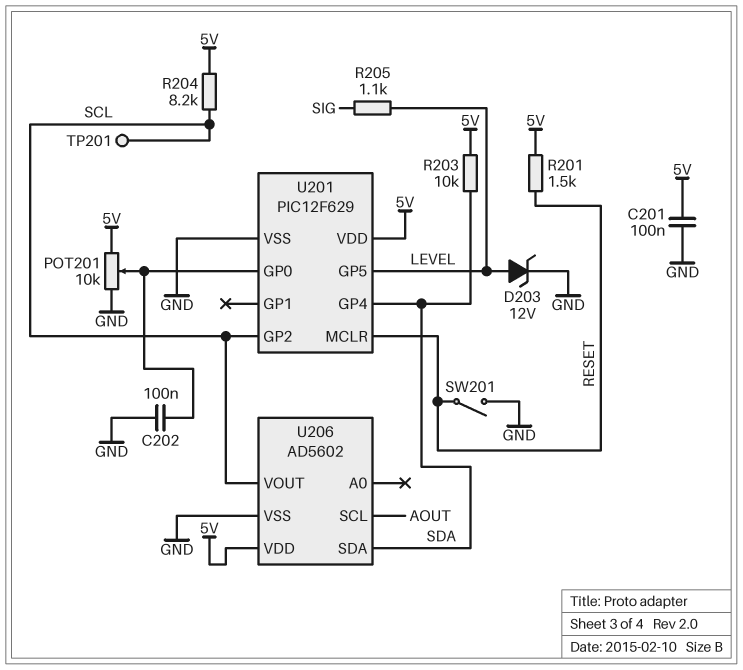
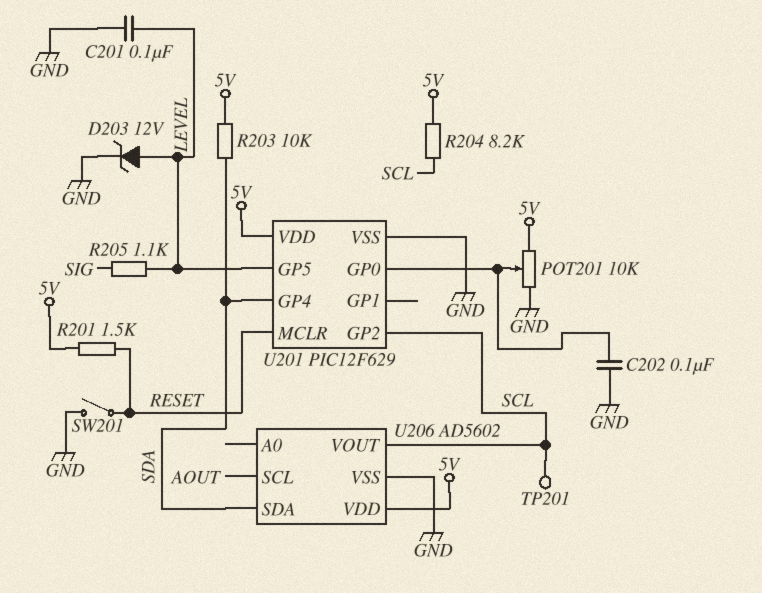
C201: 100nF (5V, GND) -> 100nF (GND, LEVEL)

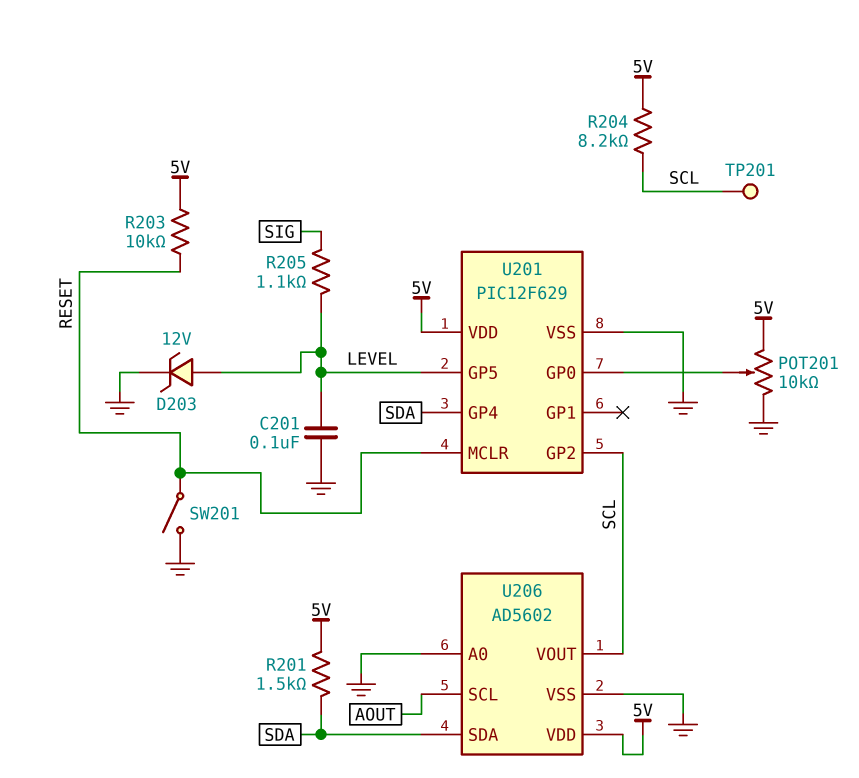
C202: 100nF (GND, U201/GP0) -> none
R201: 1.5k (5V, RESET) -> 1.5k (5V, SDA)
R203: 10k (5V, SDA) -> 10k (5V, RESET)
U206 pin A0: none -> GND

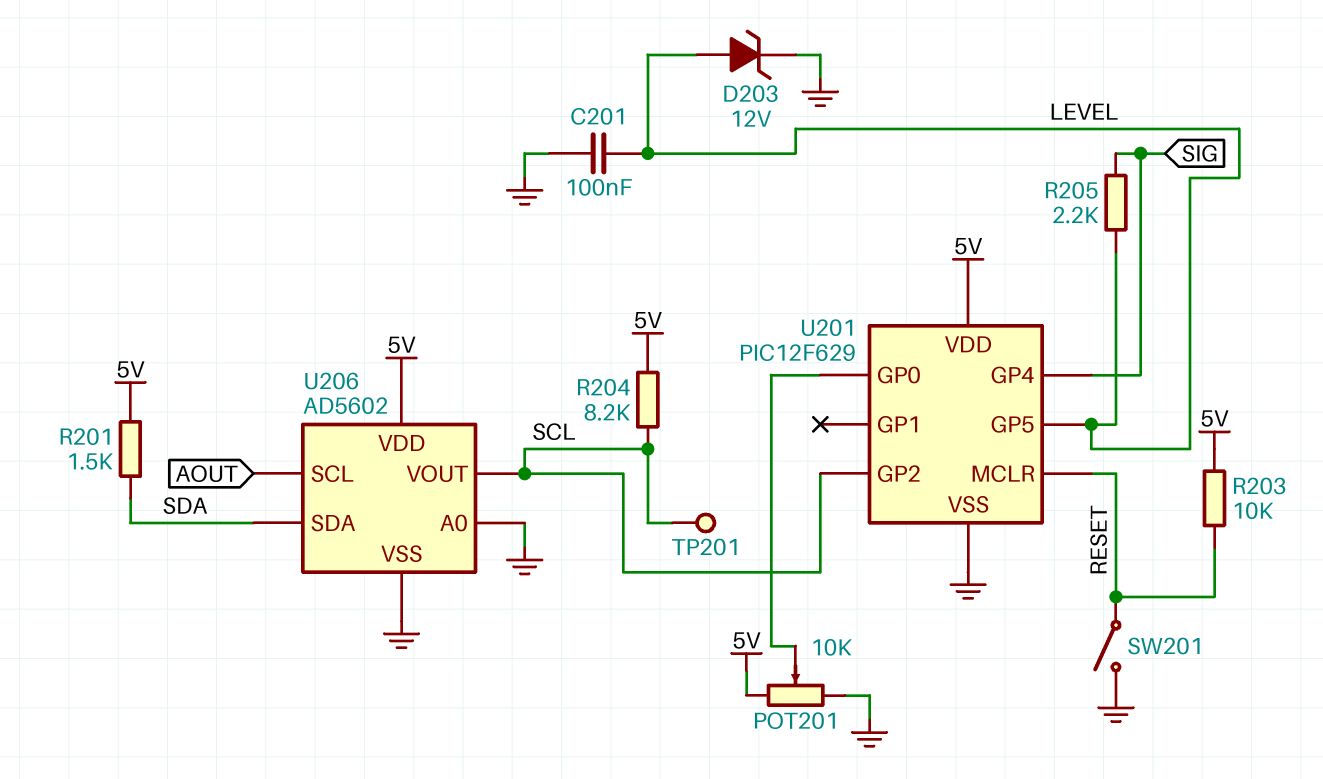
R205: 1.1k (LEVEL, SIG) -> 2.2k (LEVEL, SIG)
U201 pin GP4: SDA -> SIG

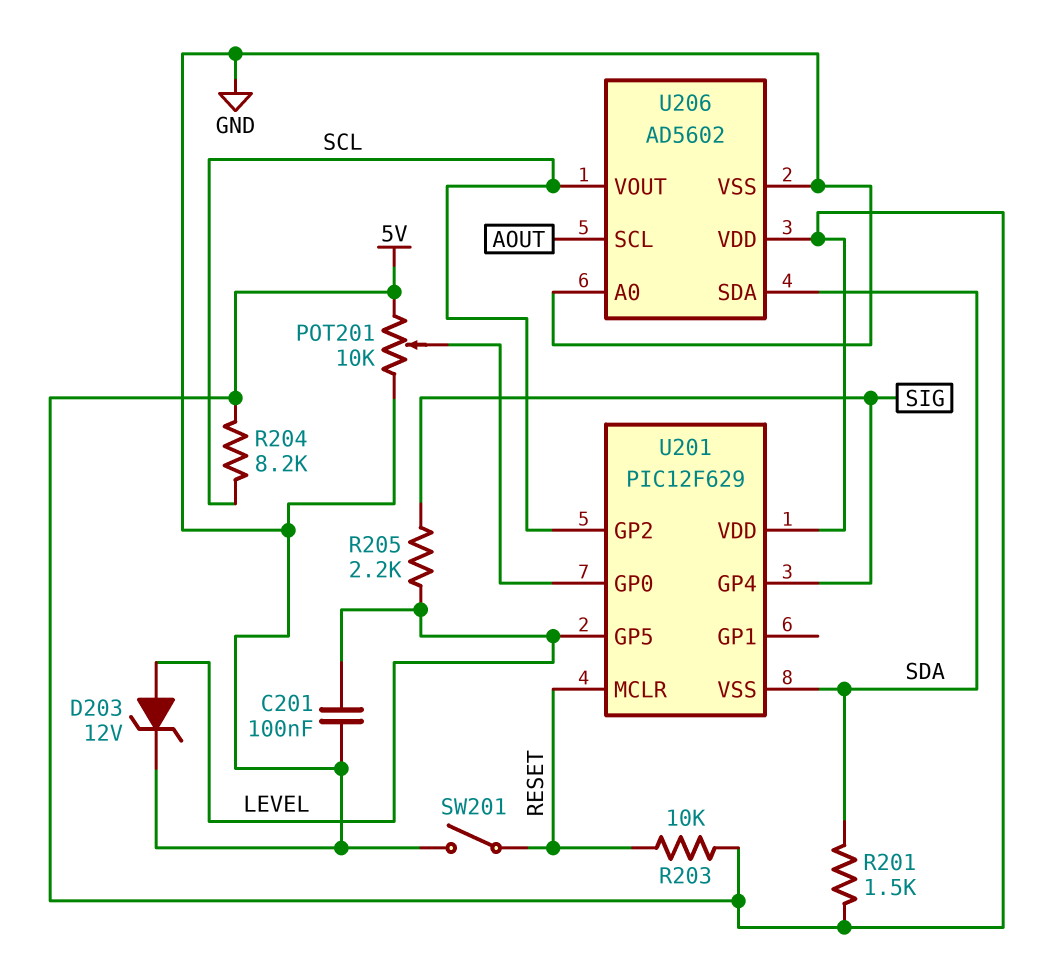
TP201: test point (SCL) -> none
U201 pin VSS: GND -> SDA

